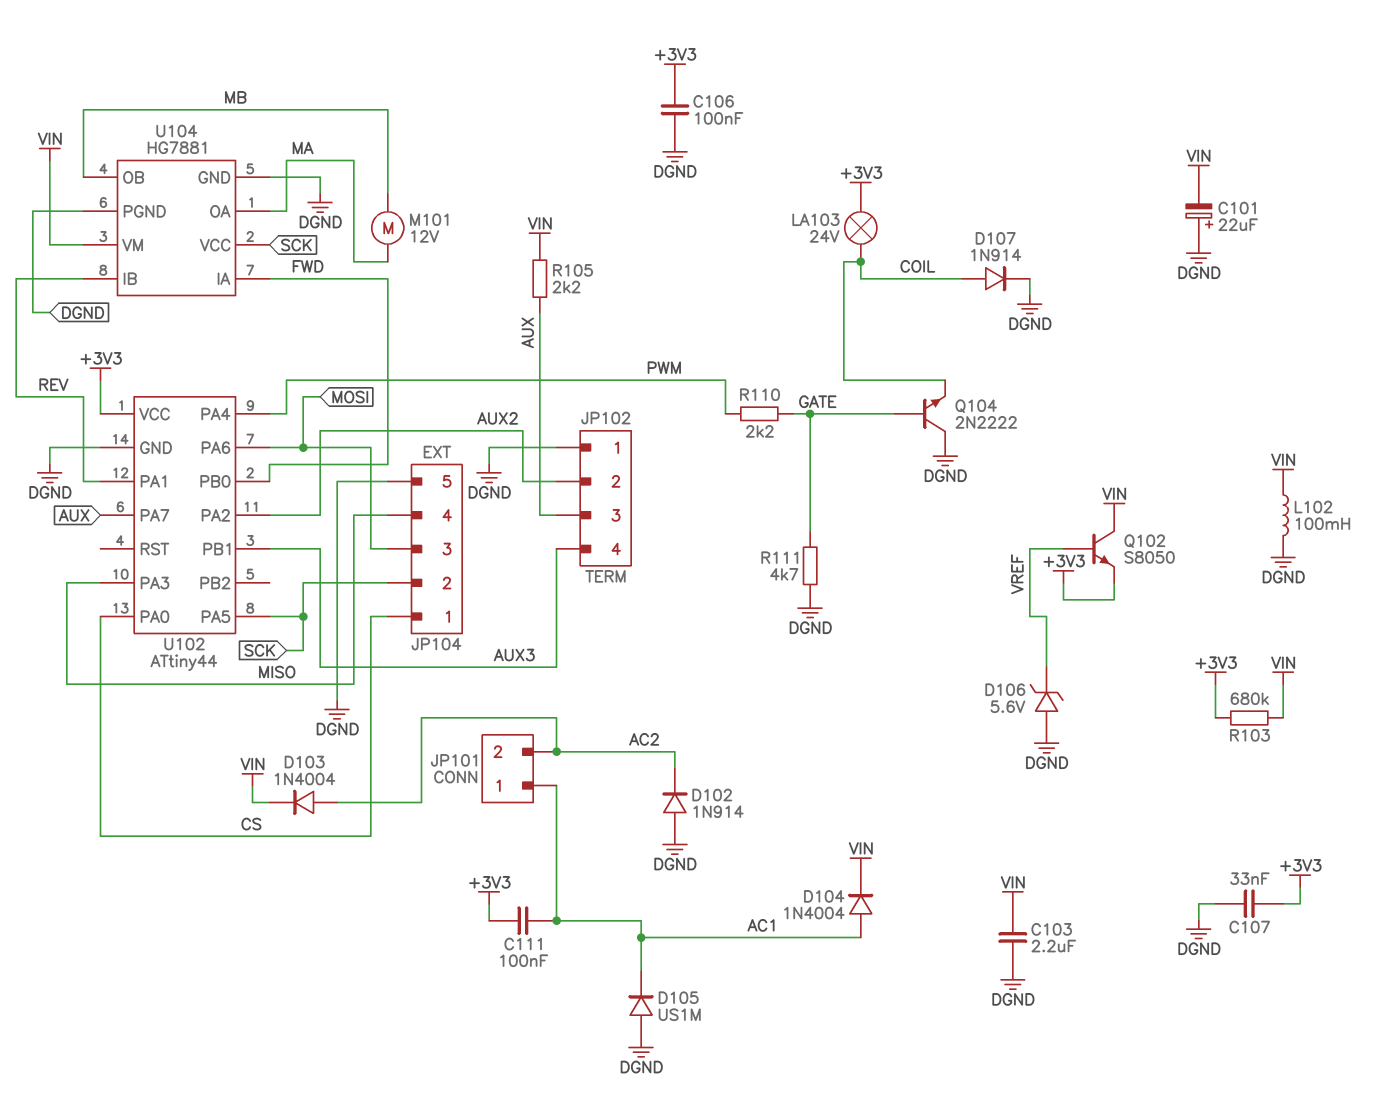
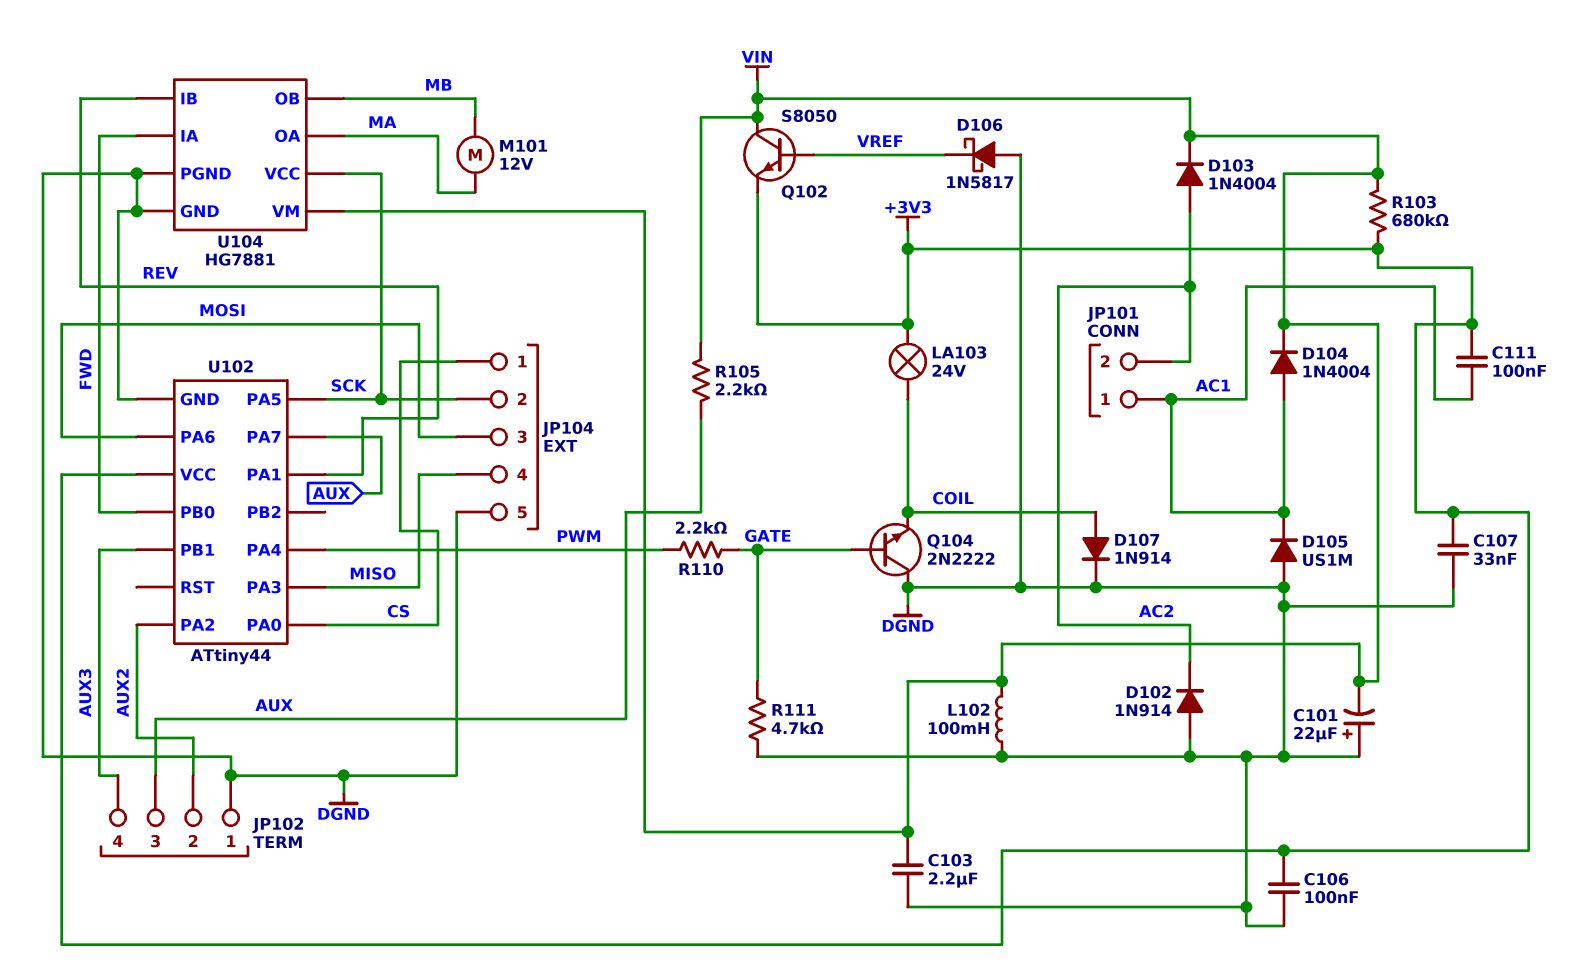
D106: zener 5.6V (A DGND, K VREF) -> schottky 1N5817 (A DGND, K VREF)

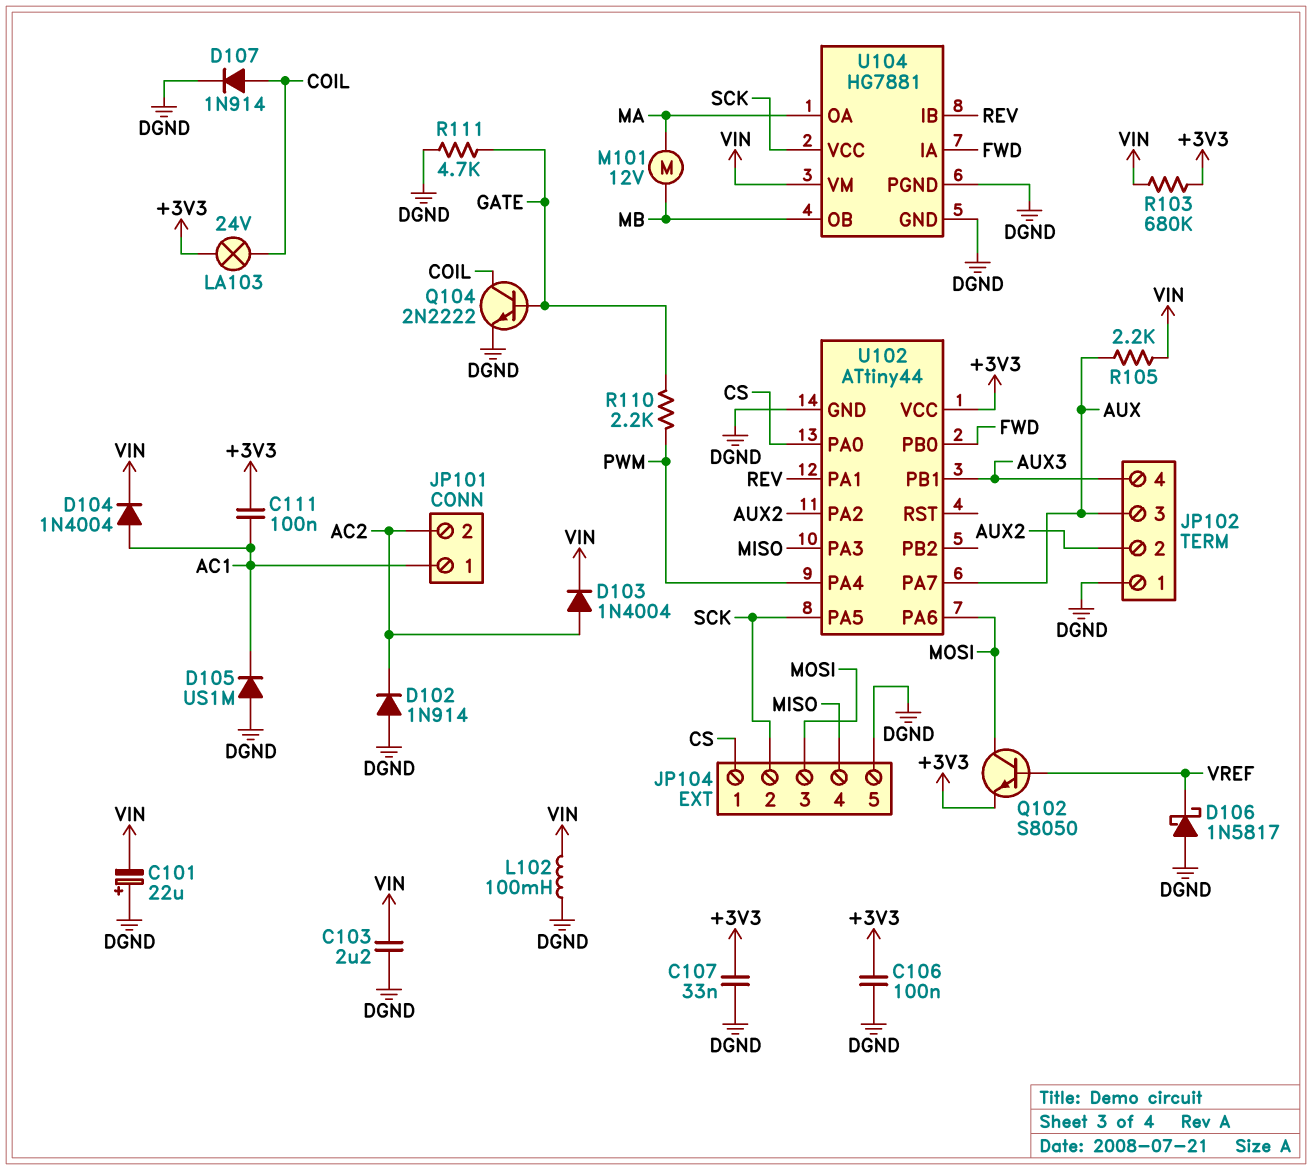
Q102: NPN S8050 (B VREF, C VIN, E +3V3) -> NPN S8050 (B VREF, C MOSI, E +3V3)
Q104: NPN 2N2222 (B GATE, C DGND, E COIL) -> NPN 2N2222 (B GATE, C COIL, E DGND)

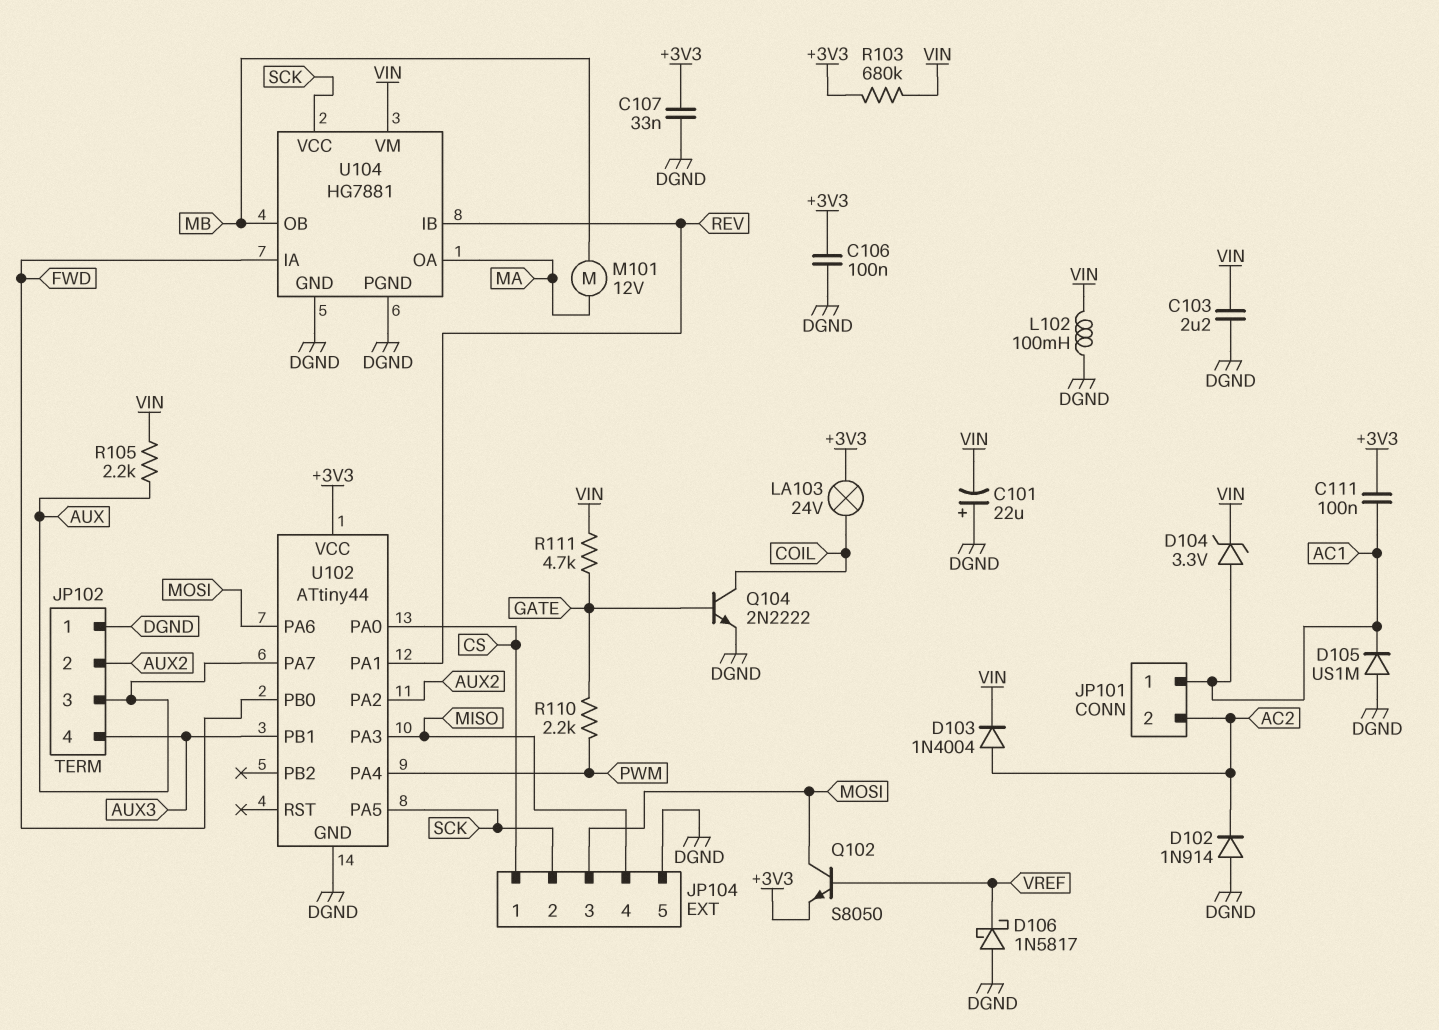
D104: diode 1N4004 (A AC1, K VIN) -> zener 3.3V (A AC1, K VIN)
D107: diode 1N914 (A COIL, K DGND) -> none
R111: 4.7k (DGND, GATE) -> 4.7k (GATE, VIN)

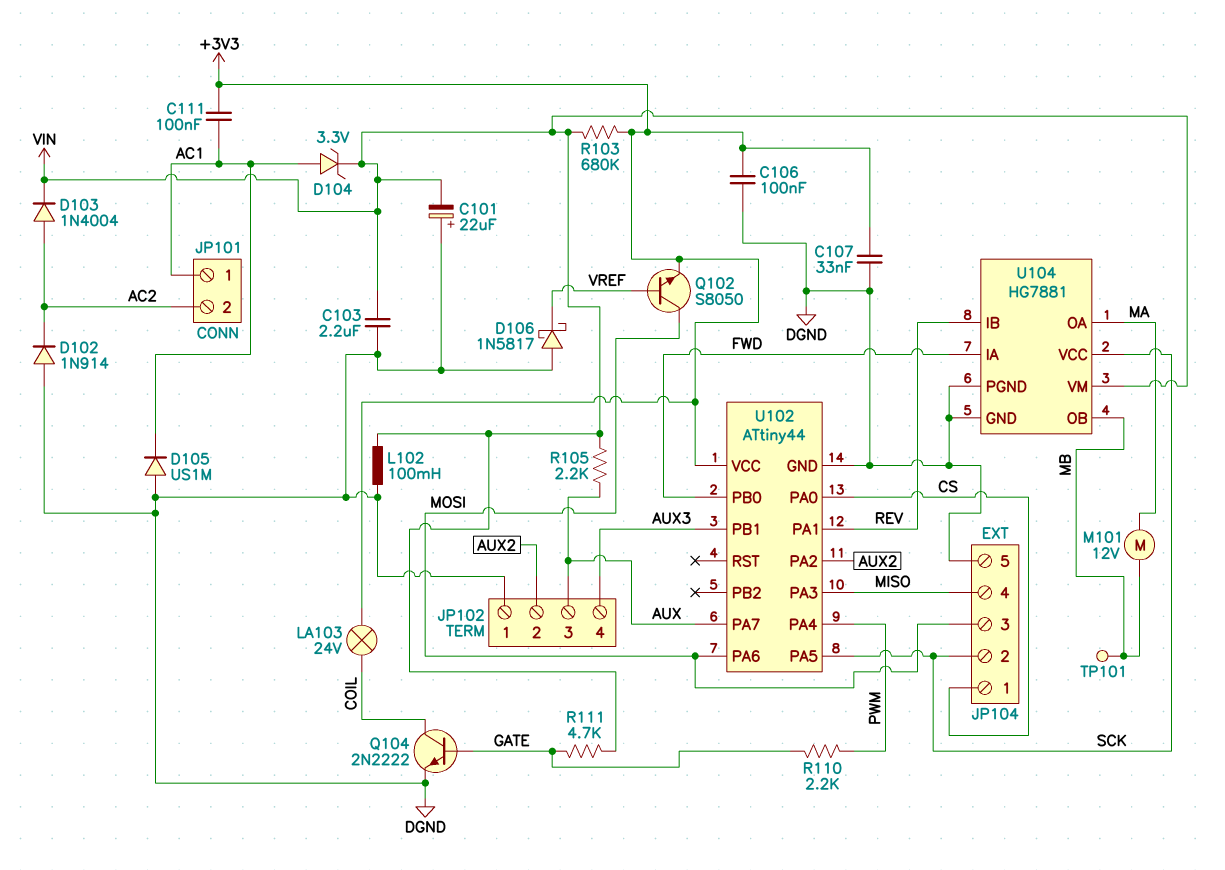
TP101: none -> test point (MB)

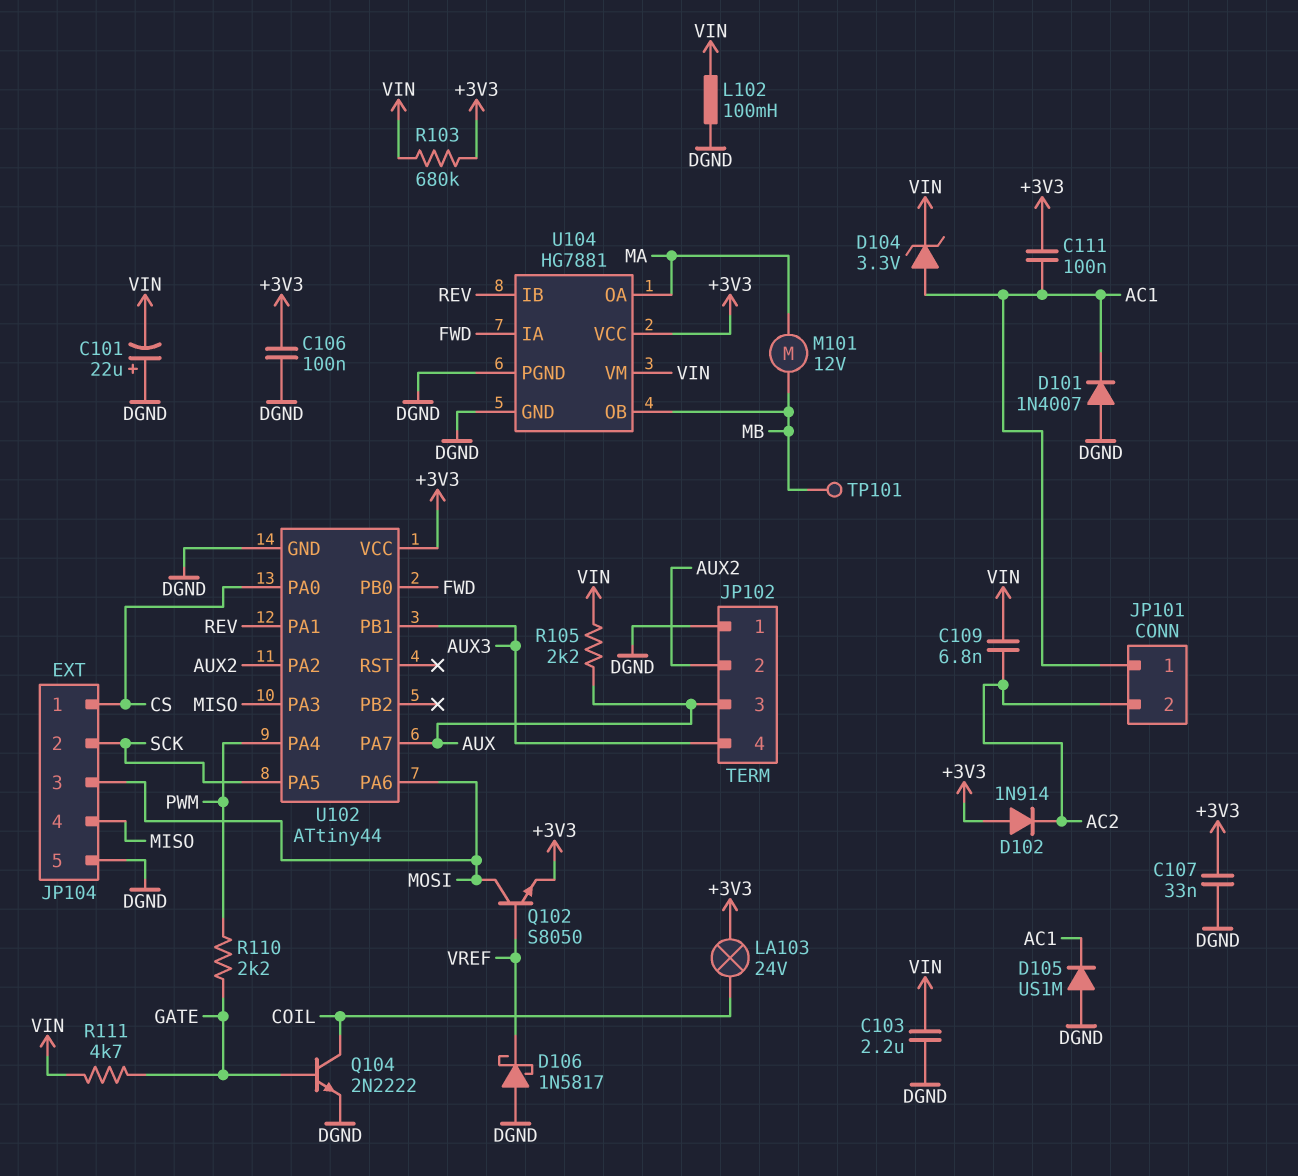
C109: none -> 6.8nF (AC2, VIN)
D101: none -> diode 1N4007 (A DGND, K AC1)
D102: diode 1N914 (A DGND, K AC2) -> diode 1N914 (A +3V3, K AC2)
D103: diode 1N4004 (A AC2, K VIN) -> none
U104 pin VCC: SCK -> +3V3

